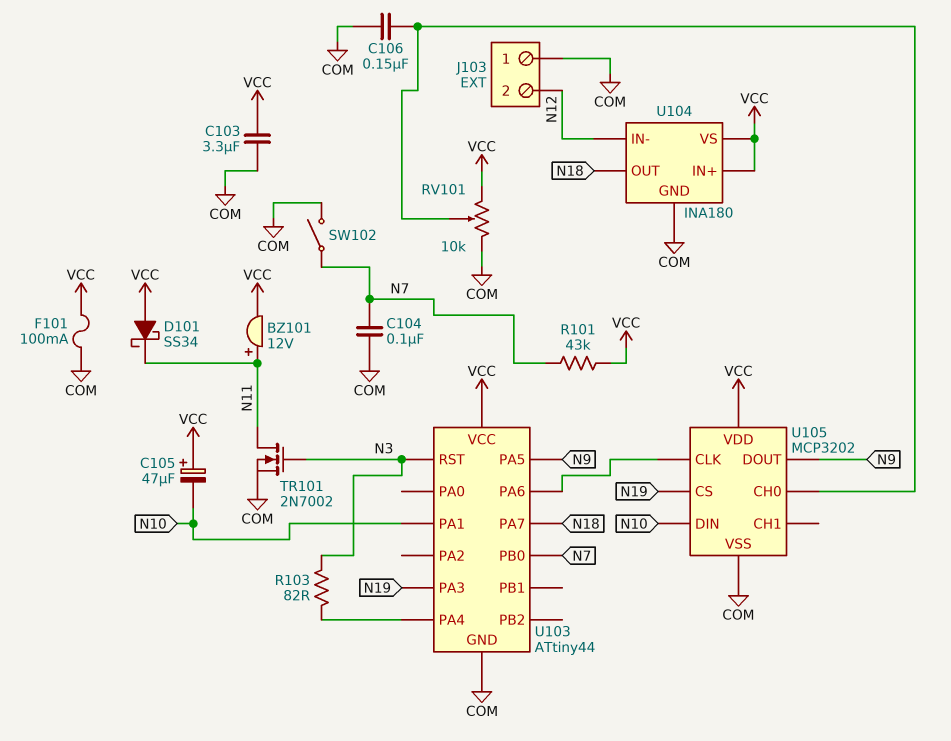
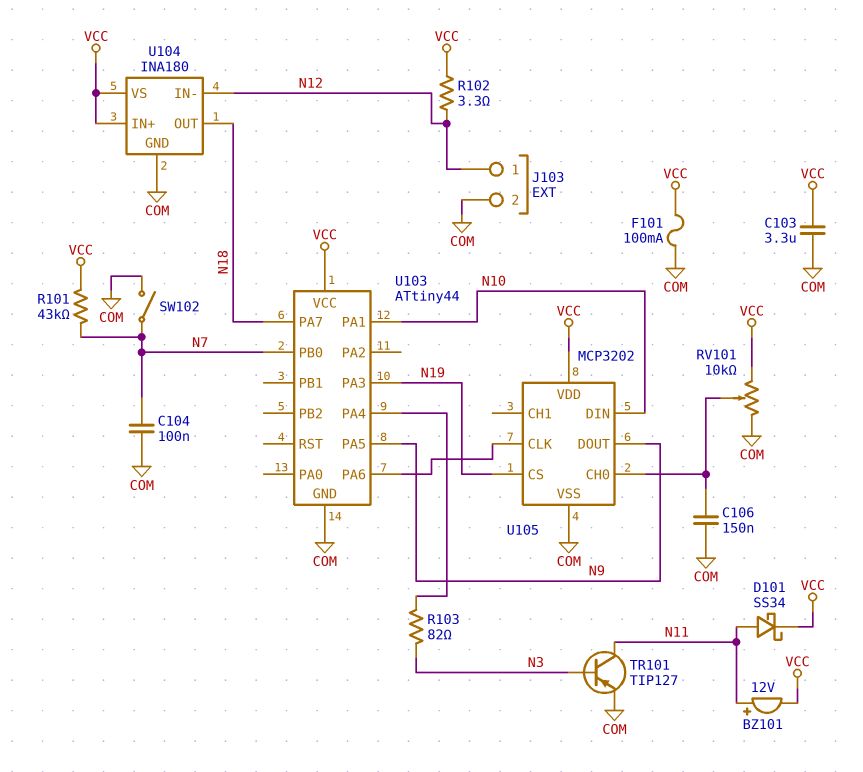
C105: 47uF (plus VCC, minus N10) -> none
D101: schottky SS34 (A VCC, K N11) -> schottky SS34 (A N11, K VCC)
J103 pin 1: COM -> N12
J103 pin 2: N12 -> COM
R102: none -> 3.3 (N12, VCC)
TR101: NMOS 2N7002 (G N3, D N11, S COM) -> PNP TIP127 (B N3, C N11, E COM)
U103 pin RST: N3 -> none

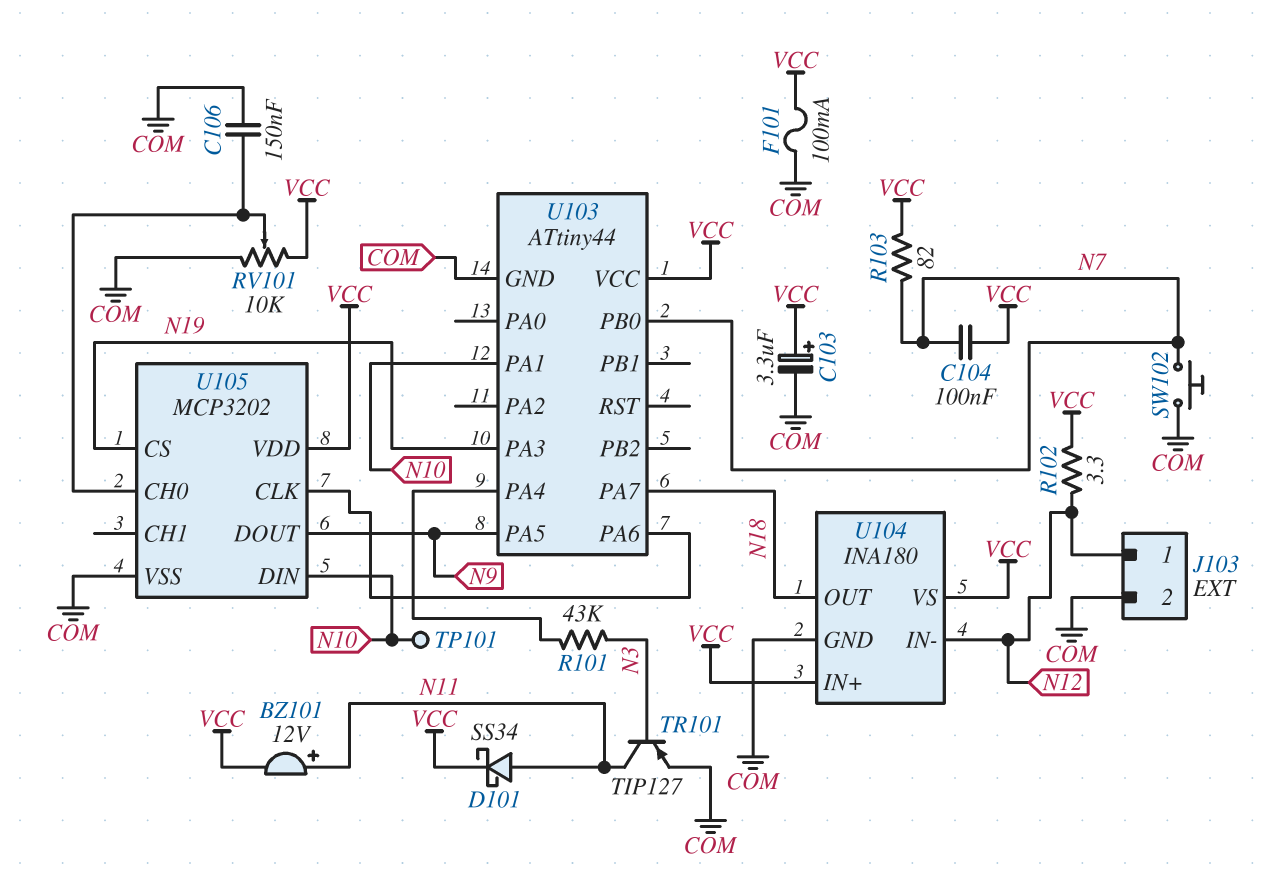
C103: 3.3uF (COM, VCC) -> 3.3uF (plus VCC, minus COM)
C104: 100nF (COM, N7) -> 100nF (N7, VCC)
R101: 43k (N7, VCC) -> 43k (N3, U103/PA4)
R103: 82 (N3, U103/PA4) -> 82 (N7, VCC)
SW102: switch (COM, N7) -> button (COM, N7)
TP101: none -> test point (N10)

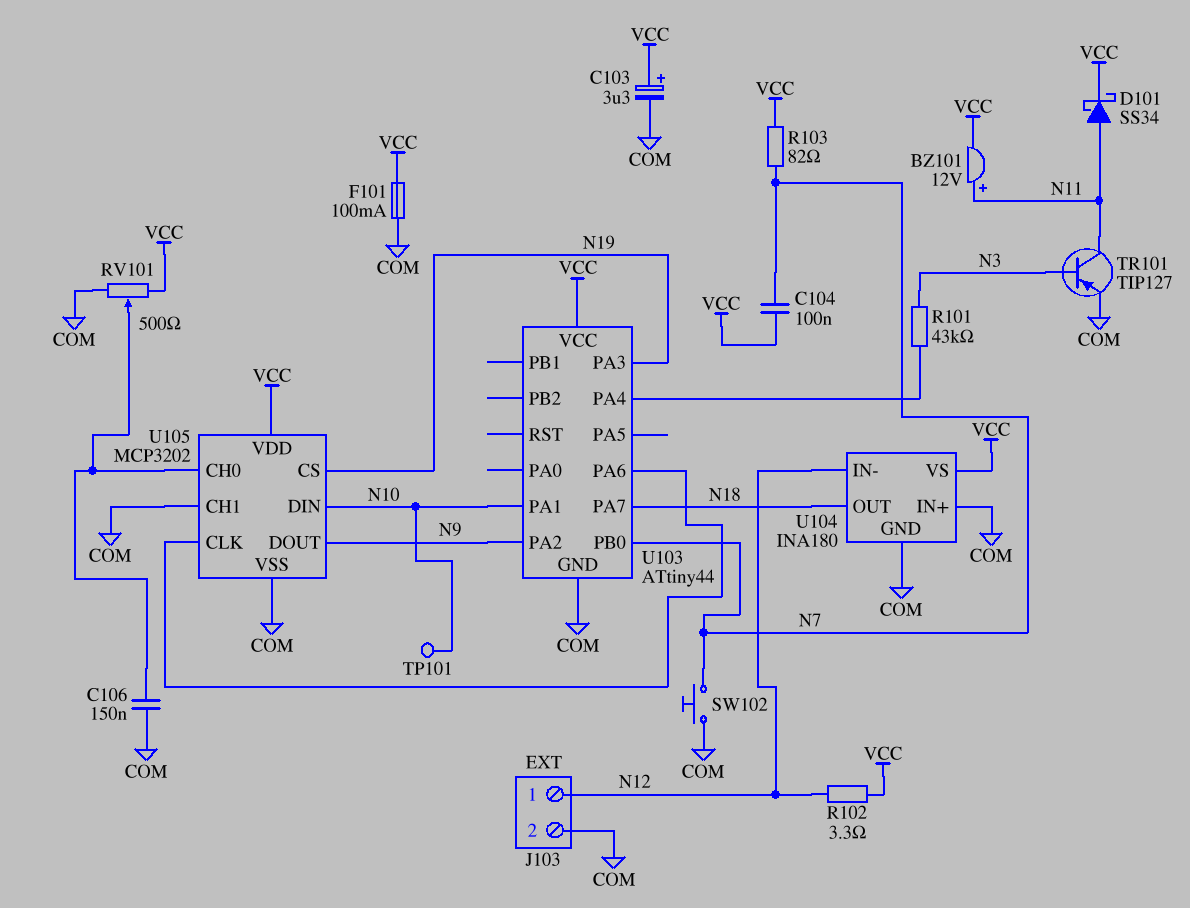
RV101: 10k (COM, VCC, wiper U105/CH0) -> 500 (COM, VCC, wiper U105/CH0)
U103 pin PA2: none -> N9
U103 pin PA5: N9 -> none
U104 pin IN+: VCC -> COM
U105 pin CH1: none -> COM

